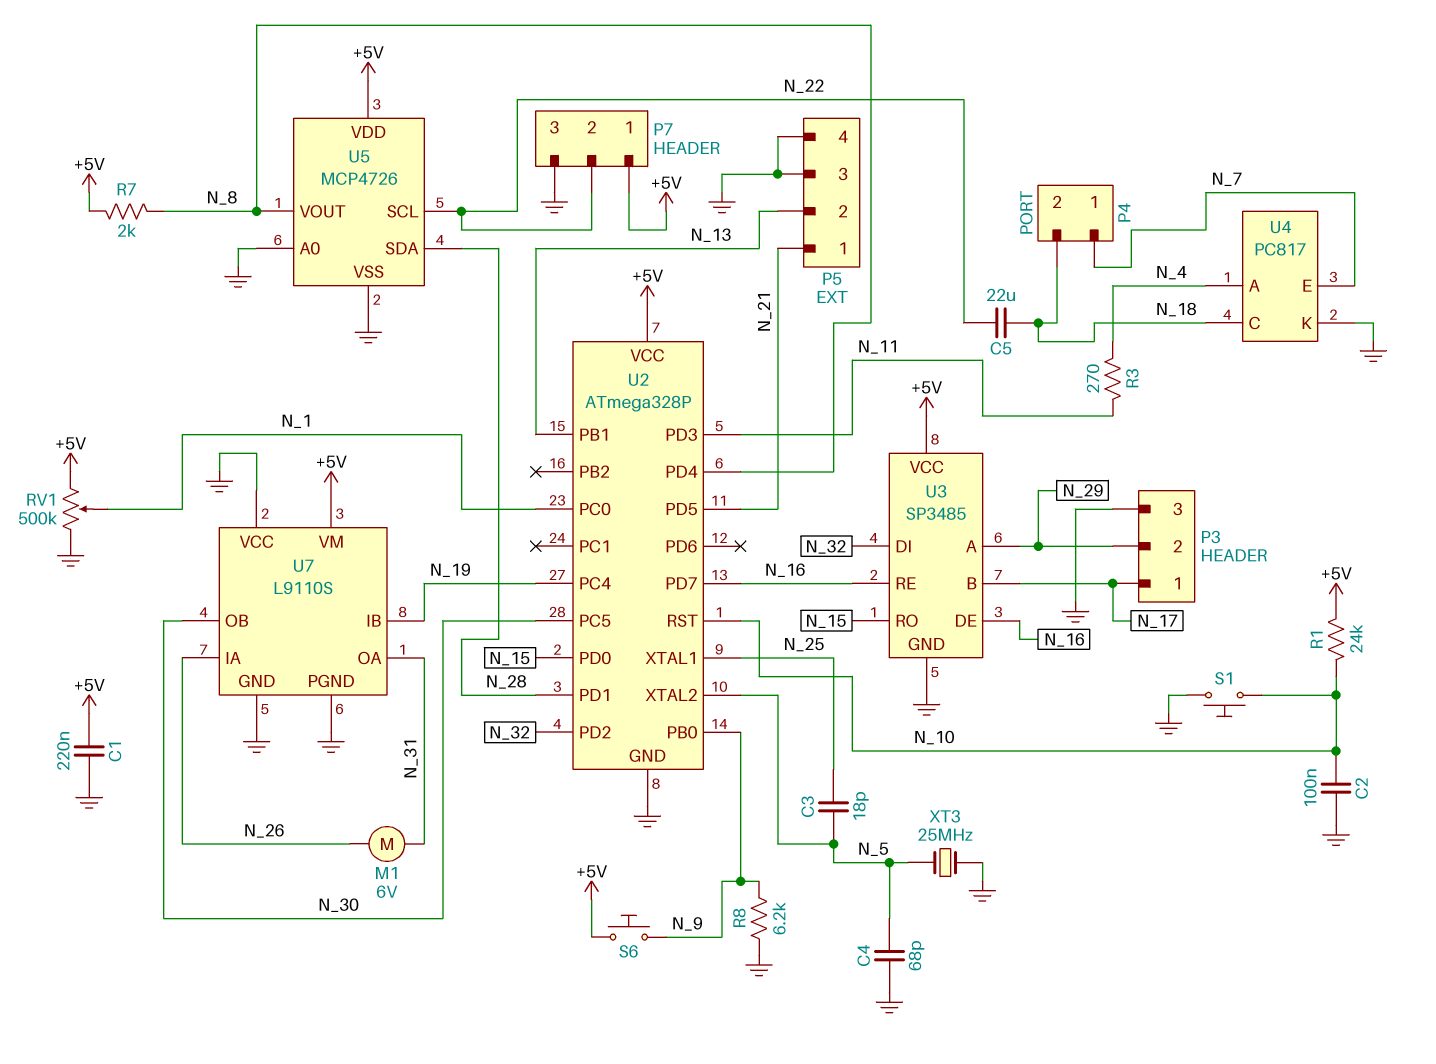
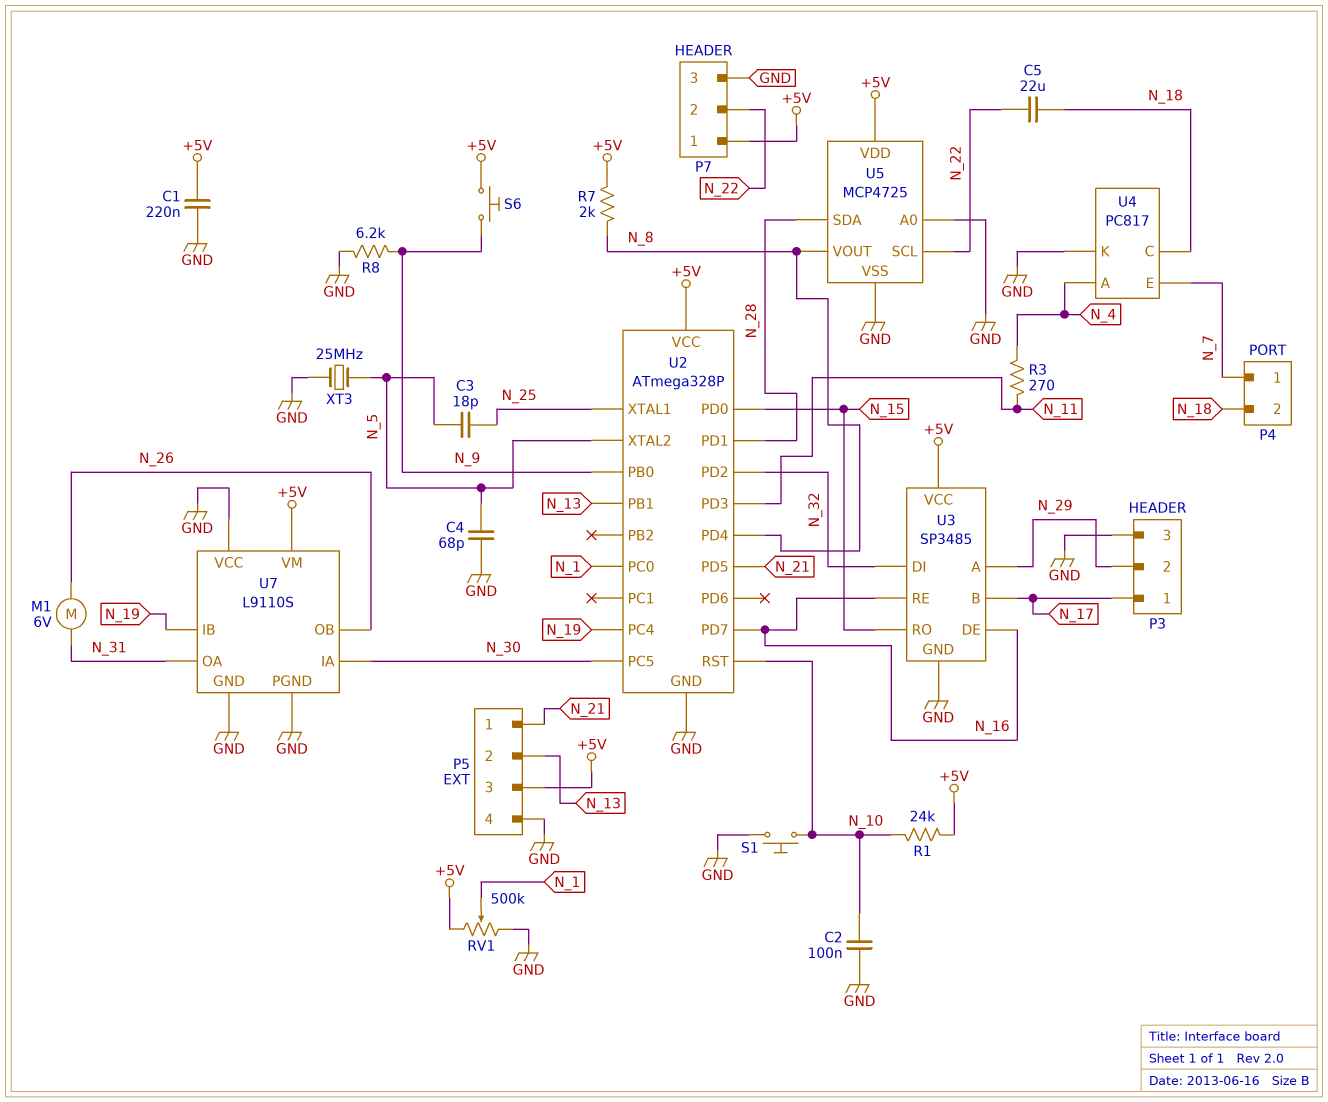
P5 pin 3: GND -> +5V
U5: MCP4726 -> MCP4725
U7 pin IA: N_26 -> N_30
U7 pin OB: N_30 -> N_26

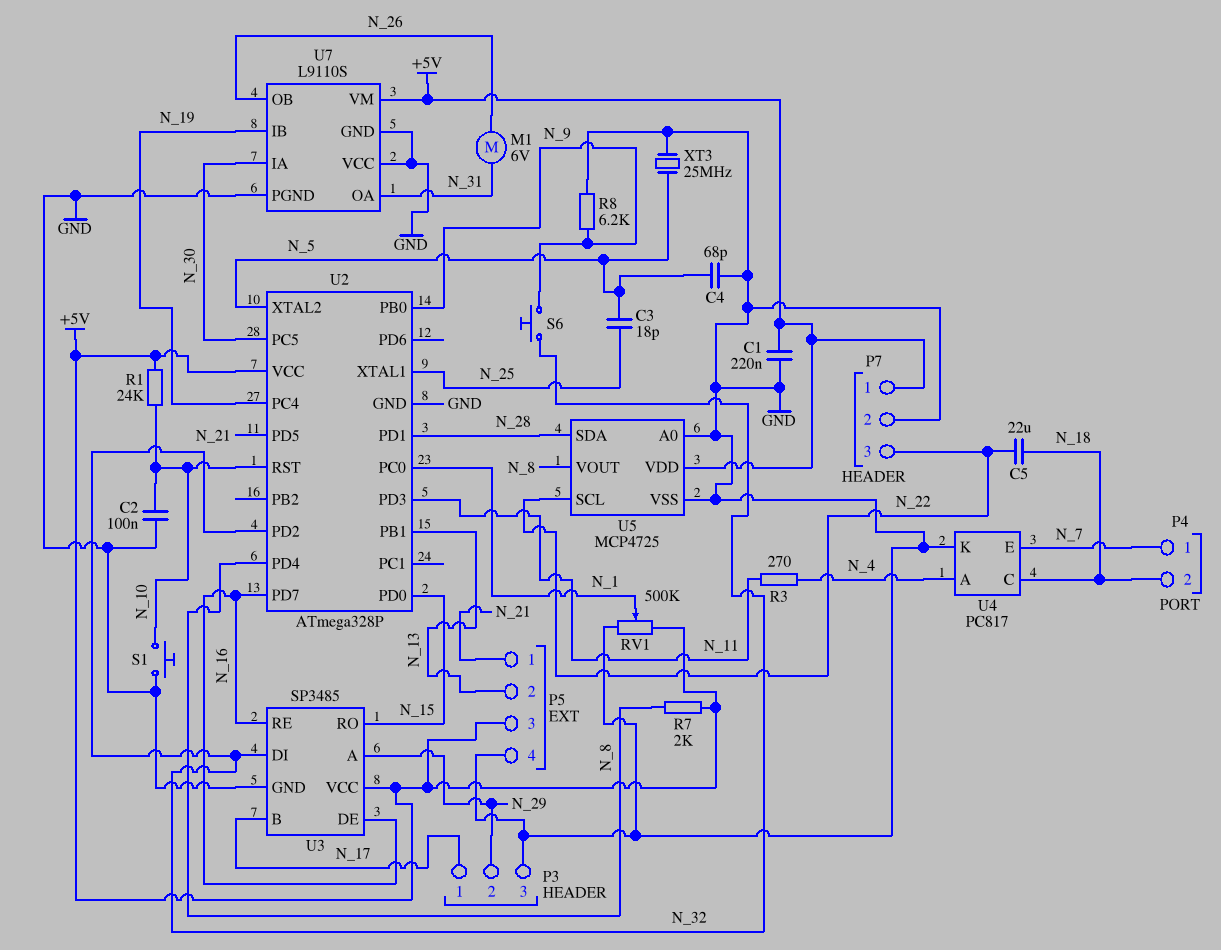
P7 pin 2: N_22 -> GND
P7 pin 3: GND -> N_22
S6: button (+5V, N_9) -> button (N_9, N_32)

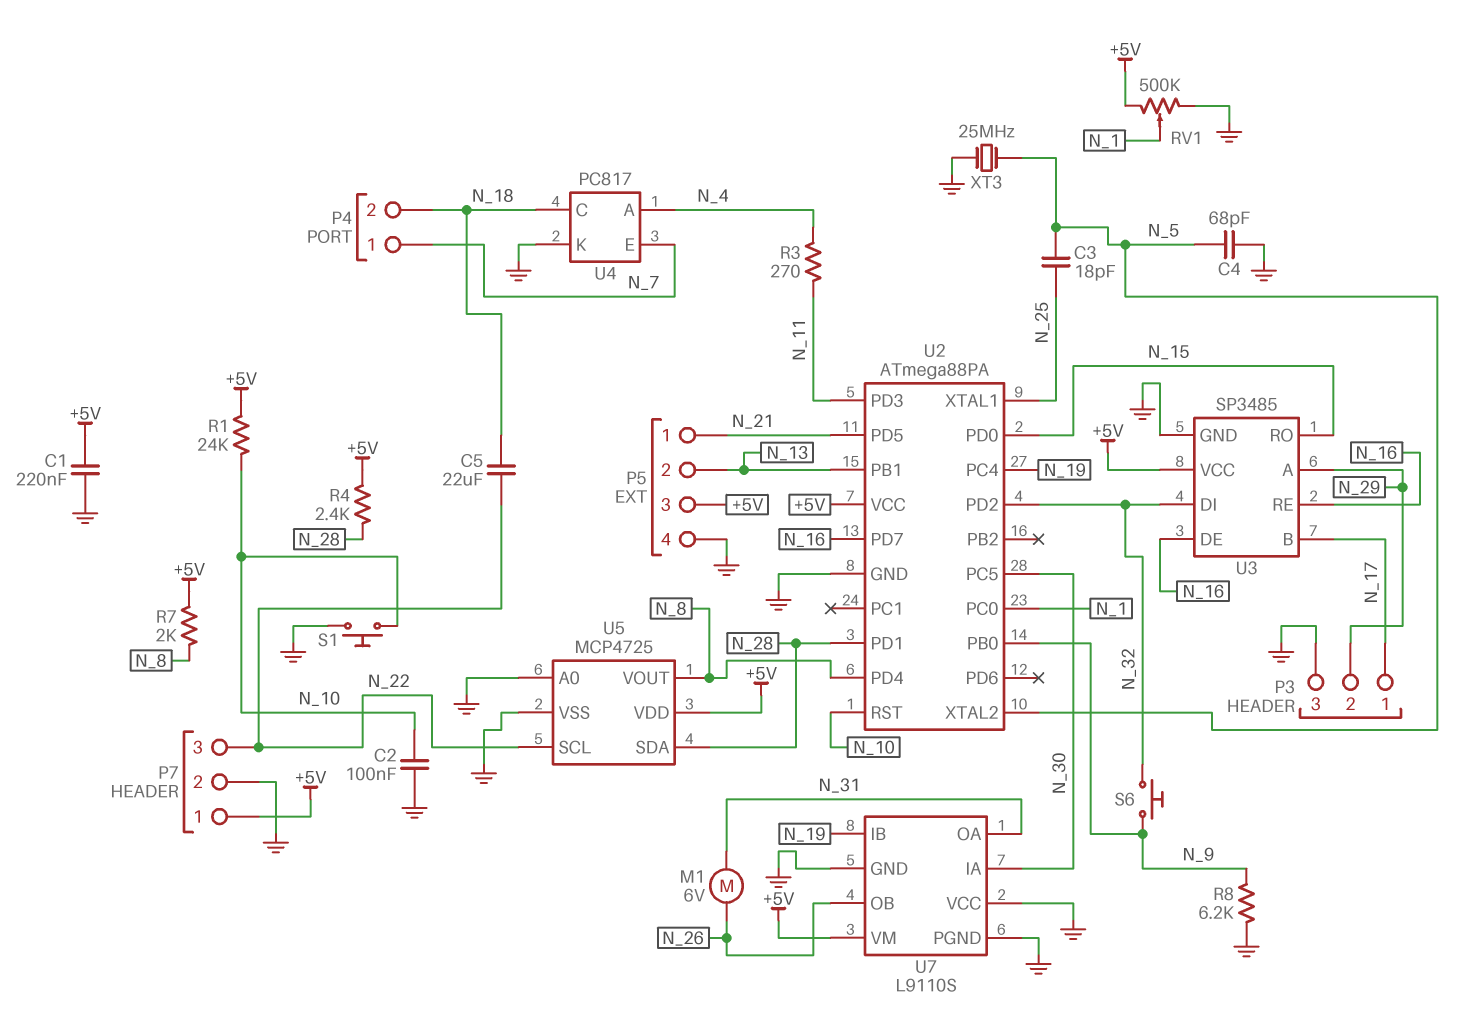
R4: none -> 2.4k (+5V, N_28)
U2: ATmega328P -> ATmega88PA

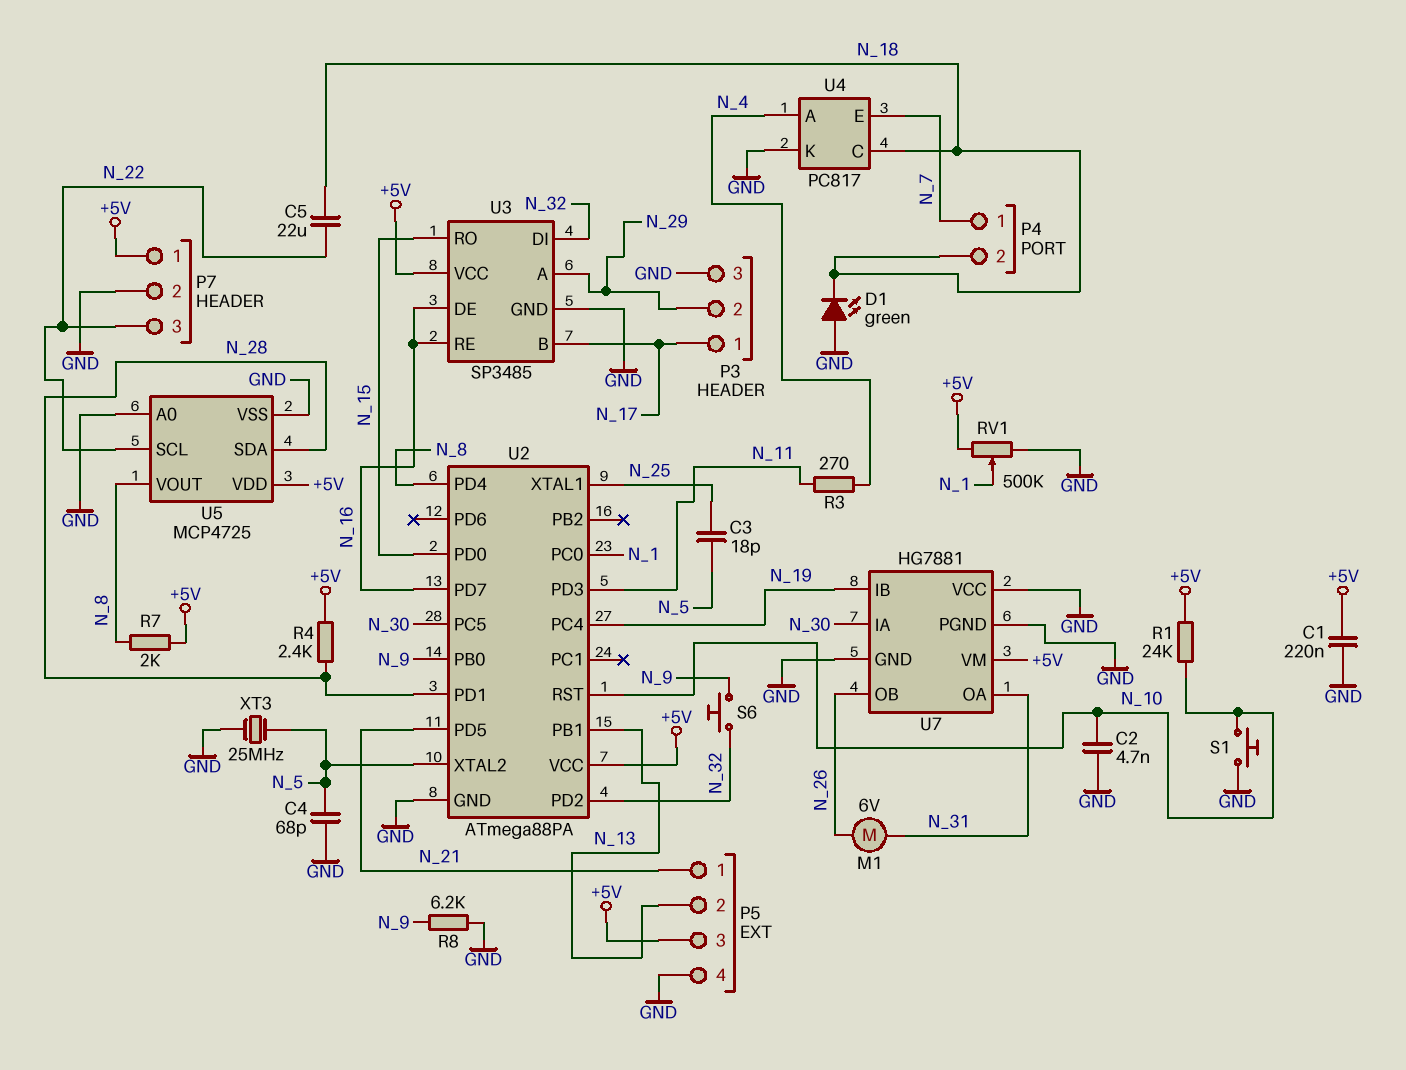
C2: 100nF (GND, N_10) -> 4.7nF (GND, N_10)
D1: none -> LED green (A GND, K N_18)
U7: L9110S -> HG7881

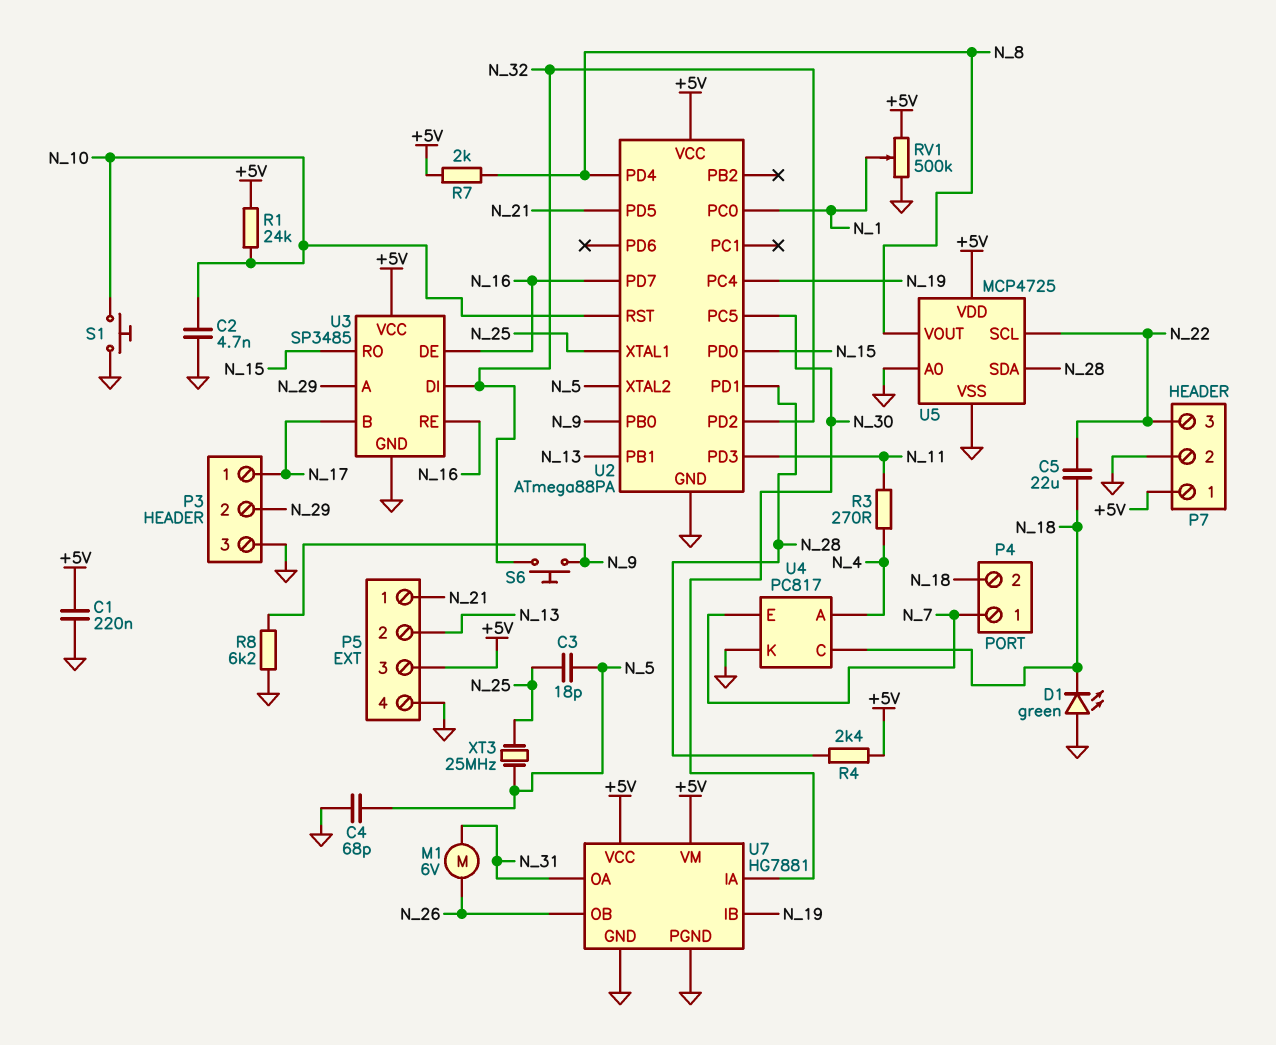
U7 pin VCC: GND -> +5V
XT3: 25MHz (GND, N_5) -> 25MHz (N_5, N_25)

